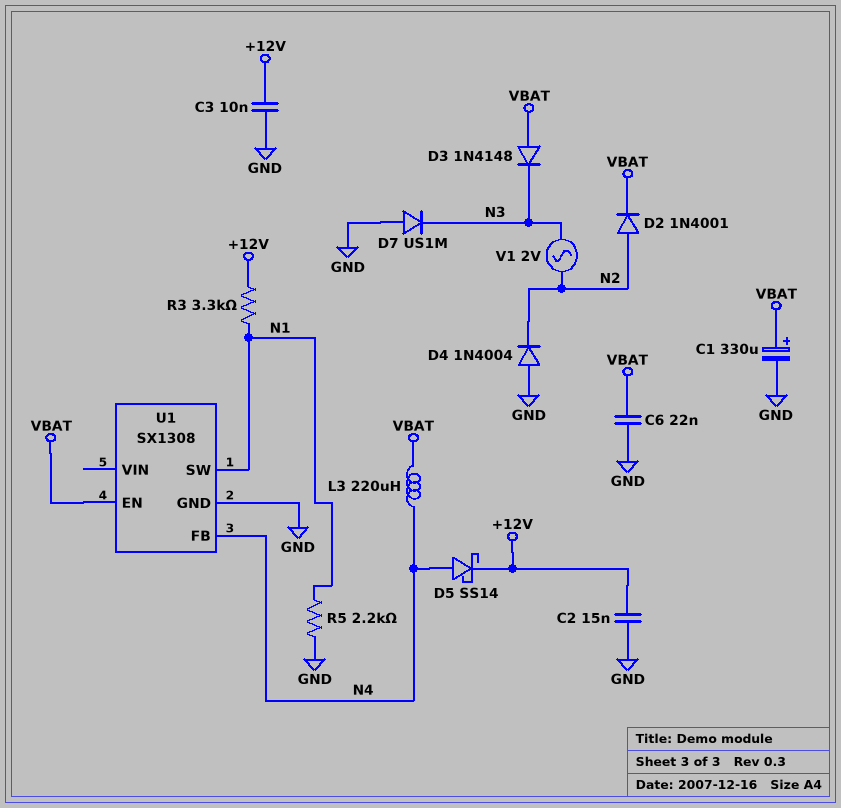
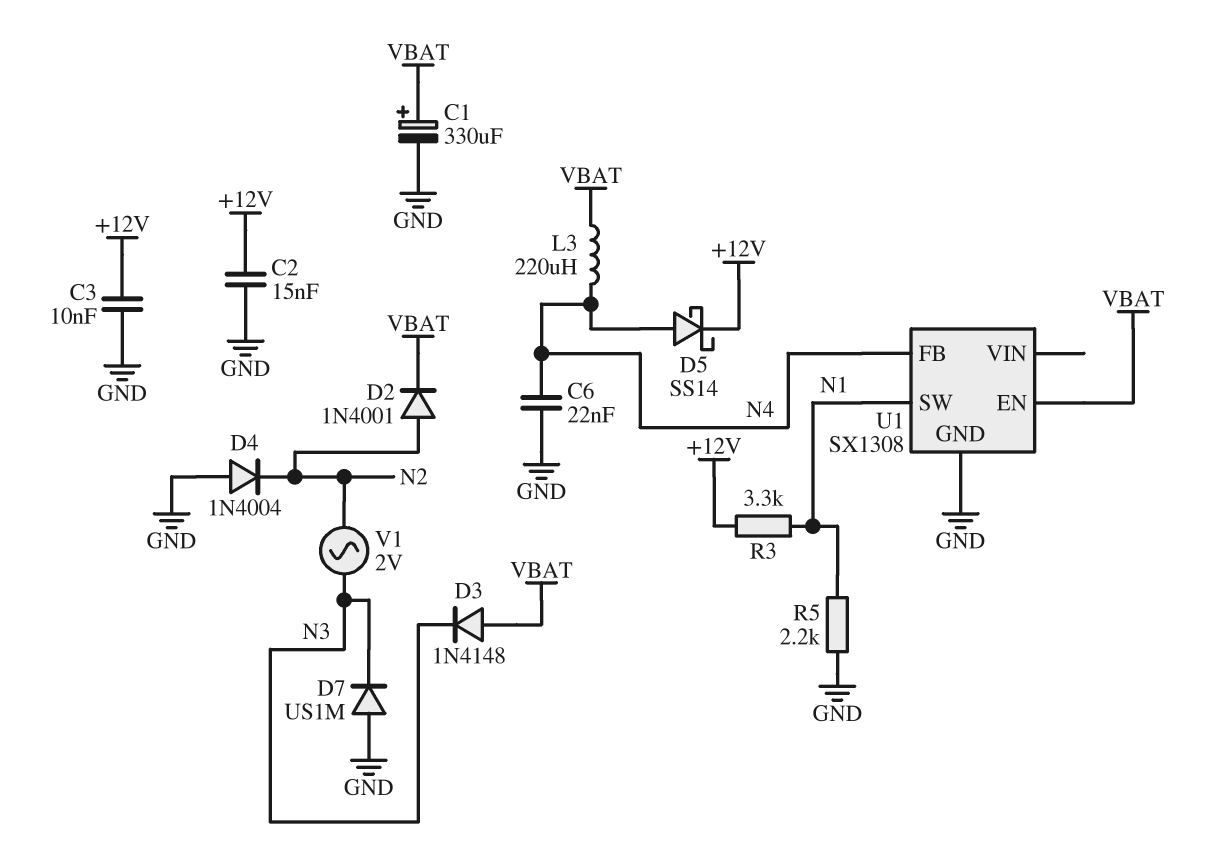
C6: 22nF (GND, VBAT) -> 22nF (GND, N4)

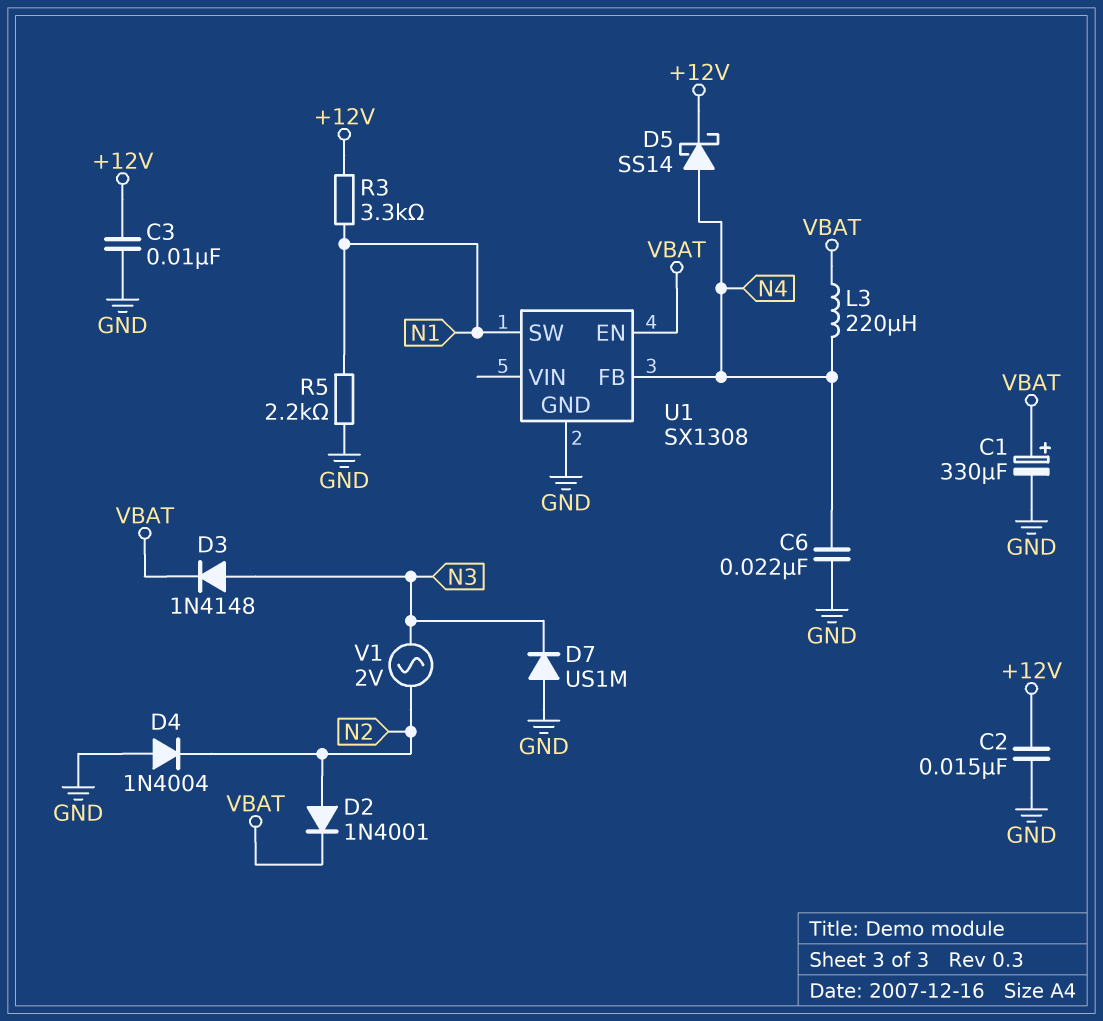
D3: diode 1N4148 (A VBAT, K N3) -> diode 1N4148 (A N3, K VBAT)

